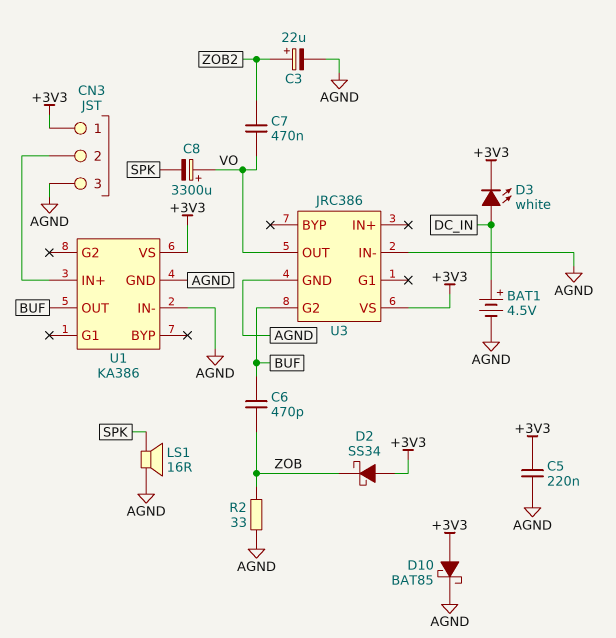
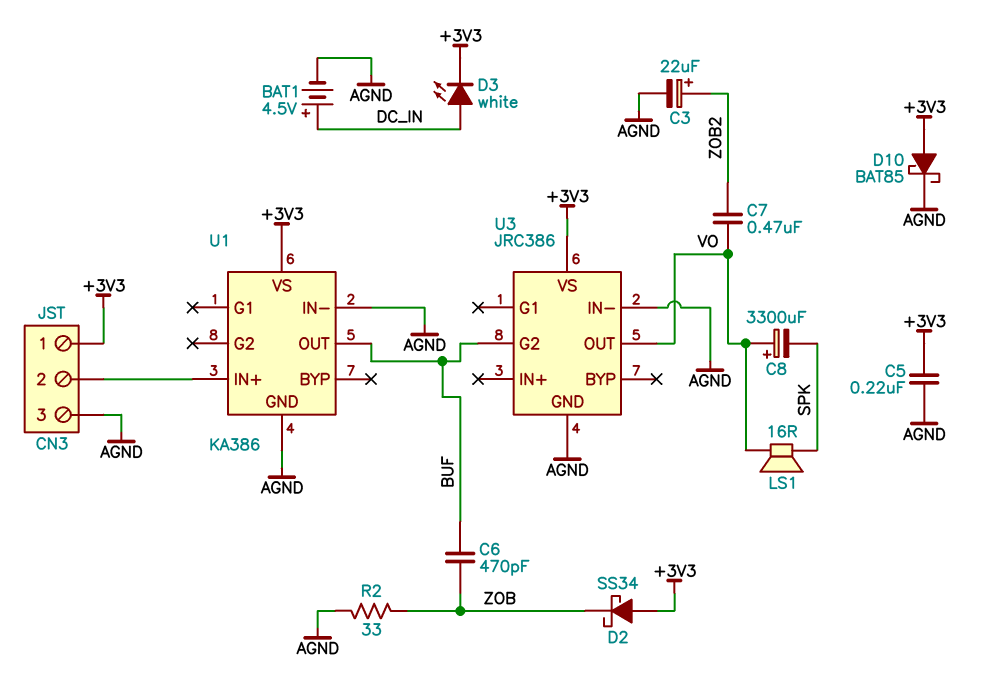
LS1: speaker 16R (AGND, SPK) -> speaker 16R (SPK, VO)

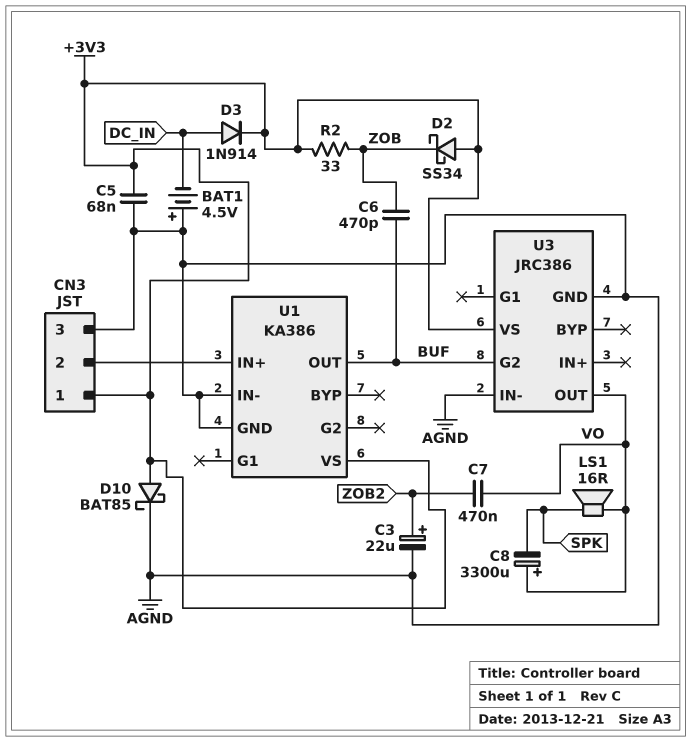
BAT1: 4.5V (plus DC_IN, minus AGND) -> 4.5V (plus AGND, minus DC_IN)
C5: 220nF (+3V3, AGND) -> 68nF (+3V3, AGND)
D3: LED white (A DC_IN, K +3V3) -> diode 1N914 (A DC_IN, K +3V3)
R2: 33 (AGND, ZOB) -> 33 (+3V3, ZOB)

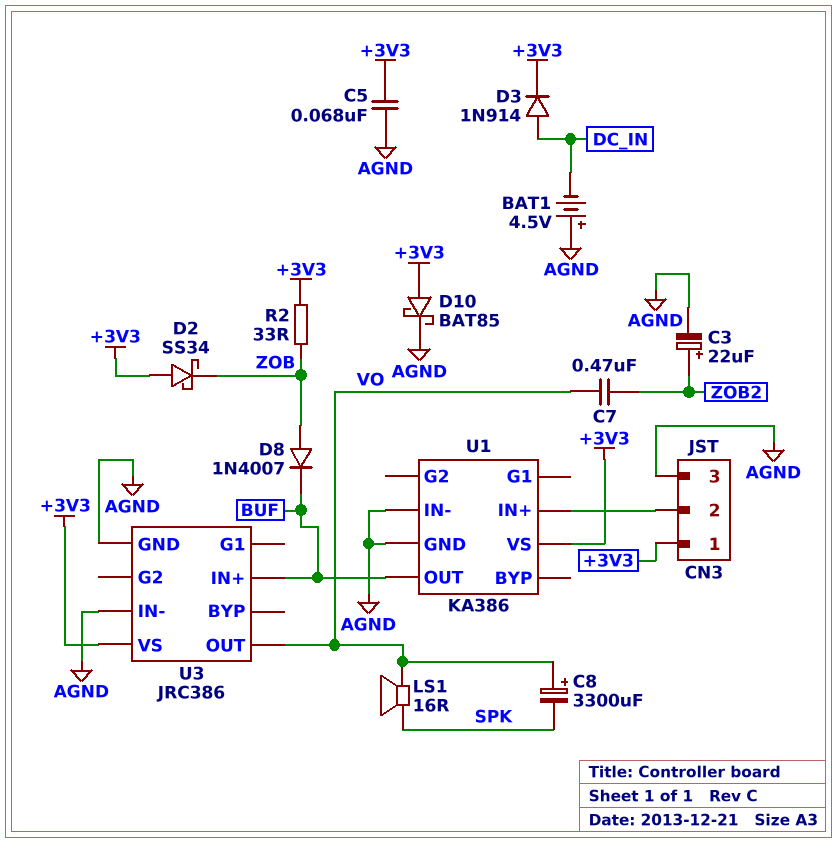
C6: 470pF (BUF, ZOB) -> none
D8: none -> diode 1N4007 (A ZOB, K BUF)
U3 pin G2: BUF -> none
U3 pin IN+: none -> BUF

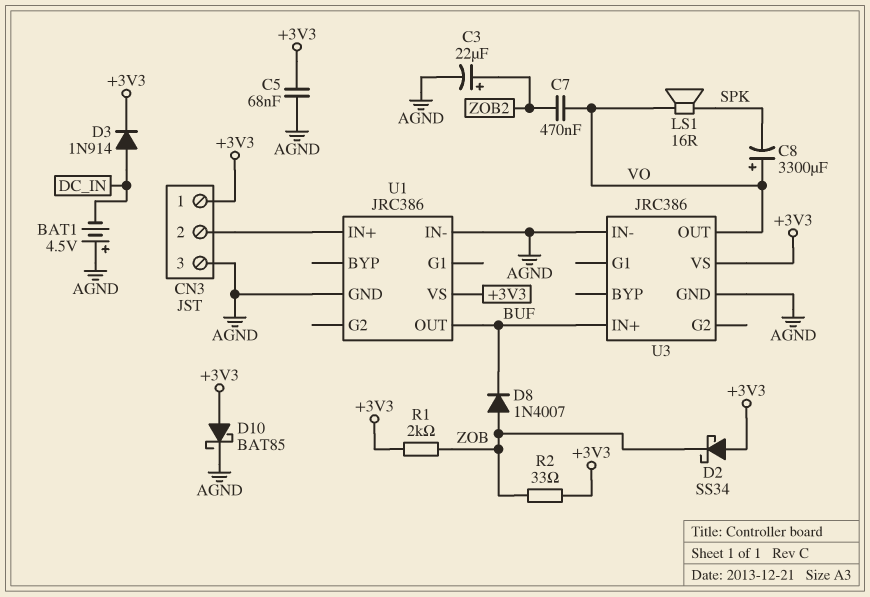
R1: none -> 2k (+3V3, ZOB)
U1: KA386 -> JRC386

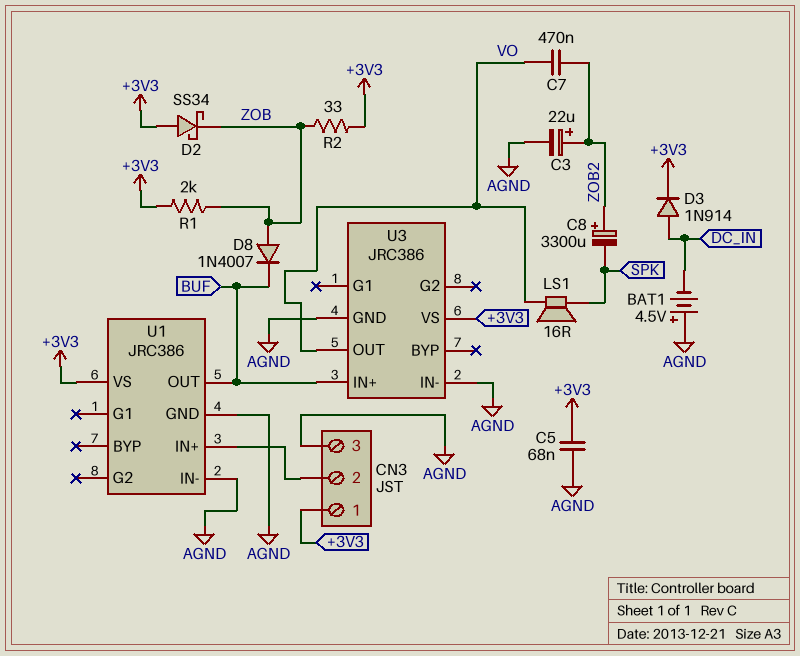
C8: 3300uF (plus VO, minus SPK) -> 3300uF (plus ZOB2, minus SPK)
D10: schottky BAT85 (A +3V3, K AGND) -> none

